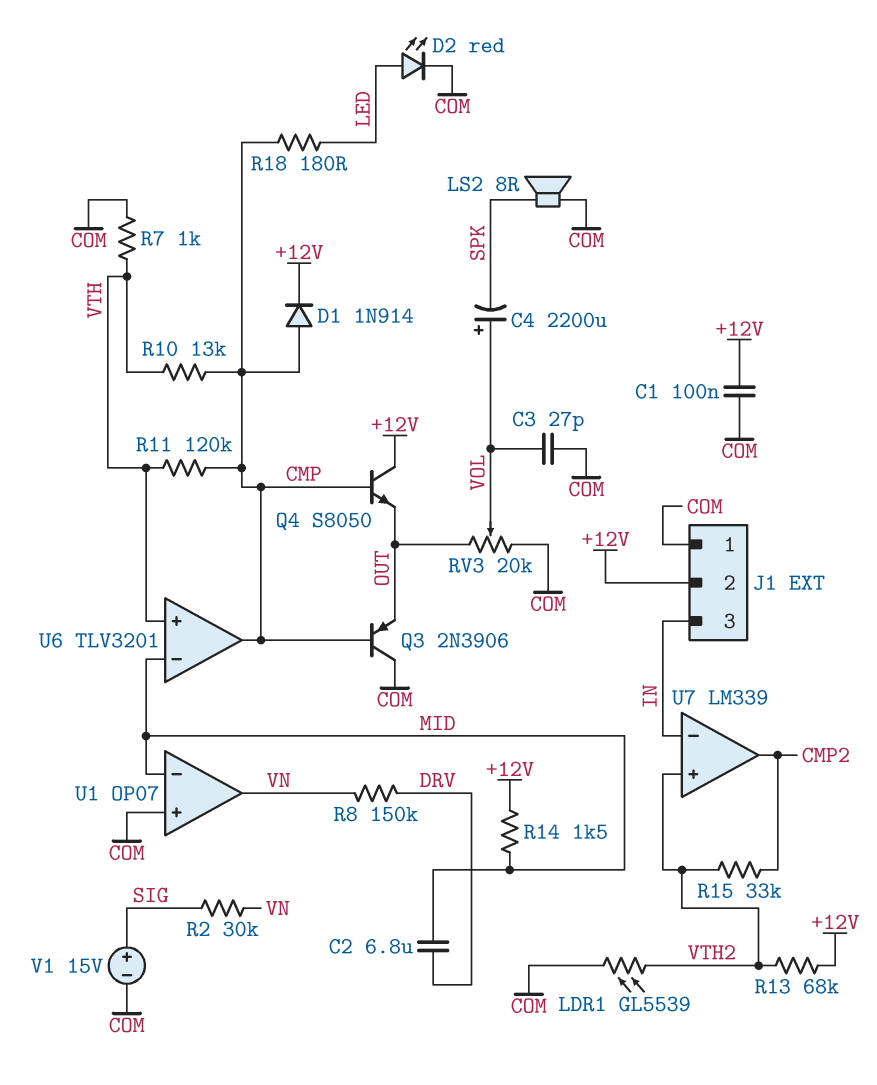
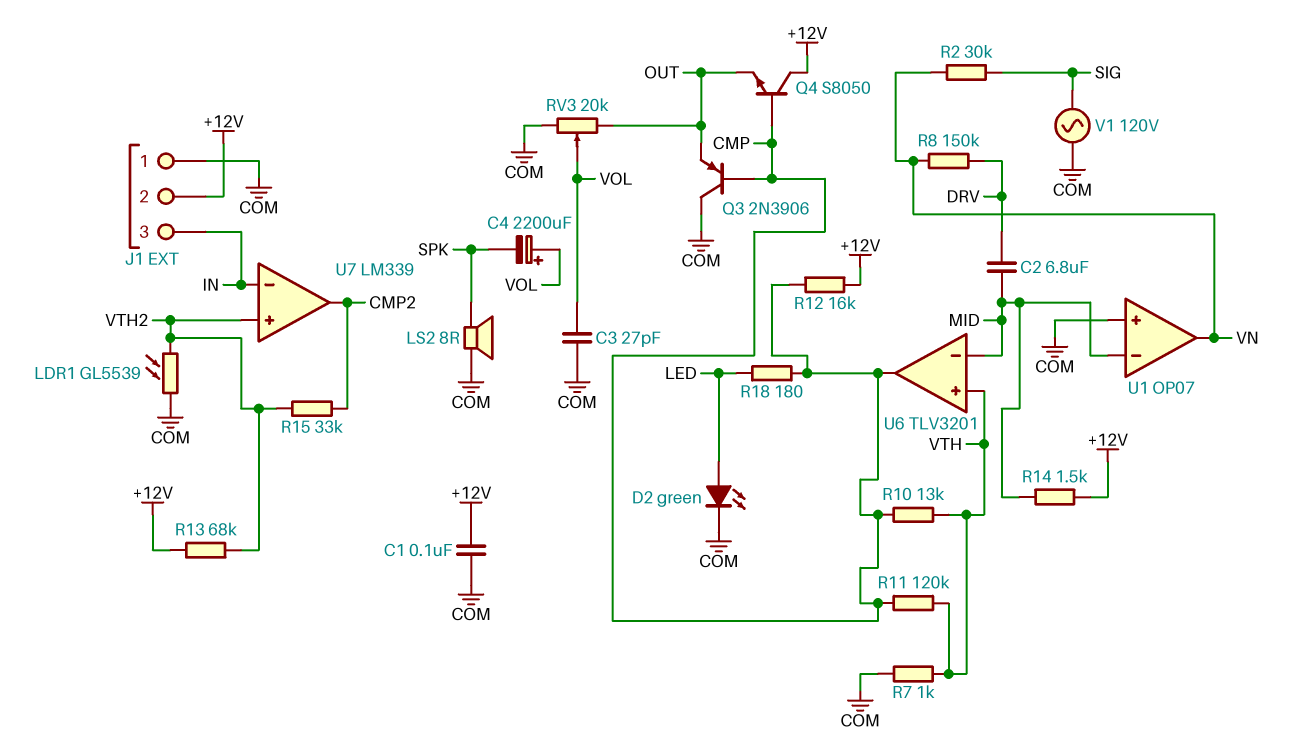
D1: diode 1N914 (A CMP, K +12V) -> none
D2: LED red (A LED, K COM) -> LED green (A LED, K COM)
R12: none -> 16k (+12V, CMP)
V1: 15V (plus SIG, minus COM) -> AC 120V (COM, SIG)

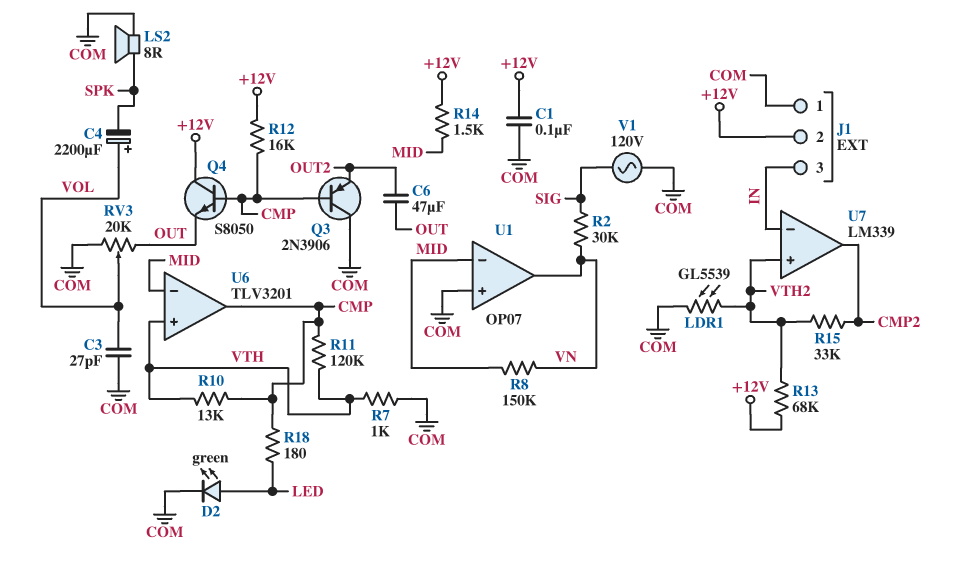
C2: 6.8uF (DRV, MID) -> none
C6: none -> 47uF (OUT, OUT2)
Q3: PNP 2N3906 (B CMP, C COM, E OUT) -> PNP 2N3906 (B CMP, C COM, E OUT2)
R8: 150k (DRV, VN) -> 150k (MID, VN)

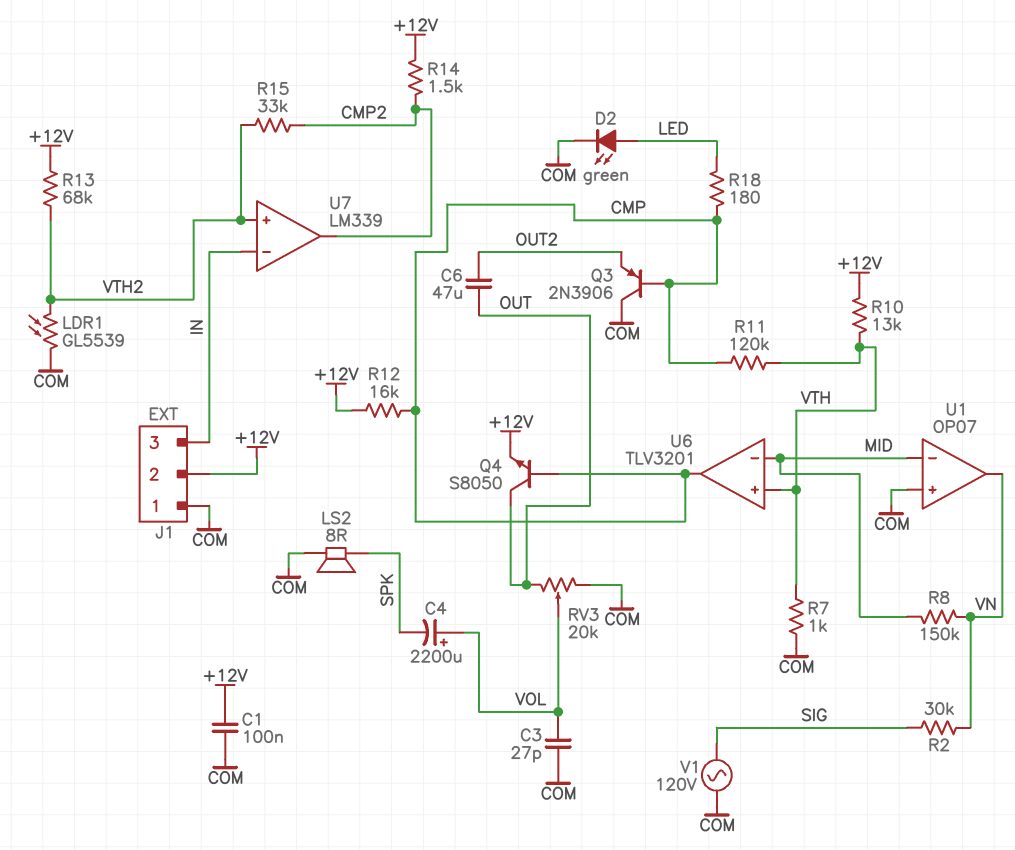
Q4: NPN S8050 (B CMP, C +12V, E OUT) -> NPN S8050 (B CMP, C OUT, E +12V)
R10: 13k (CMP, VTH) -> 13k (+12V, VTH)
R14: 1.5k (+12V, MID) -> 1.5k (+12V, CMP2)

